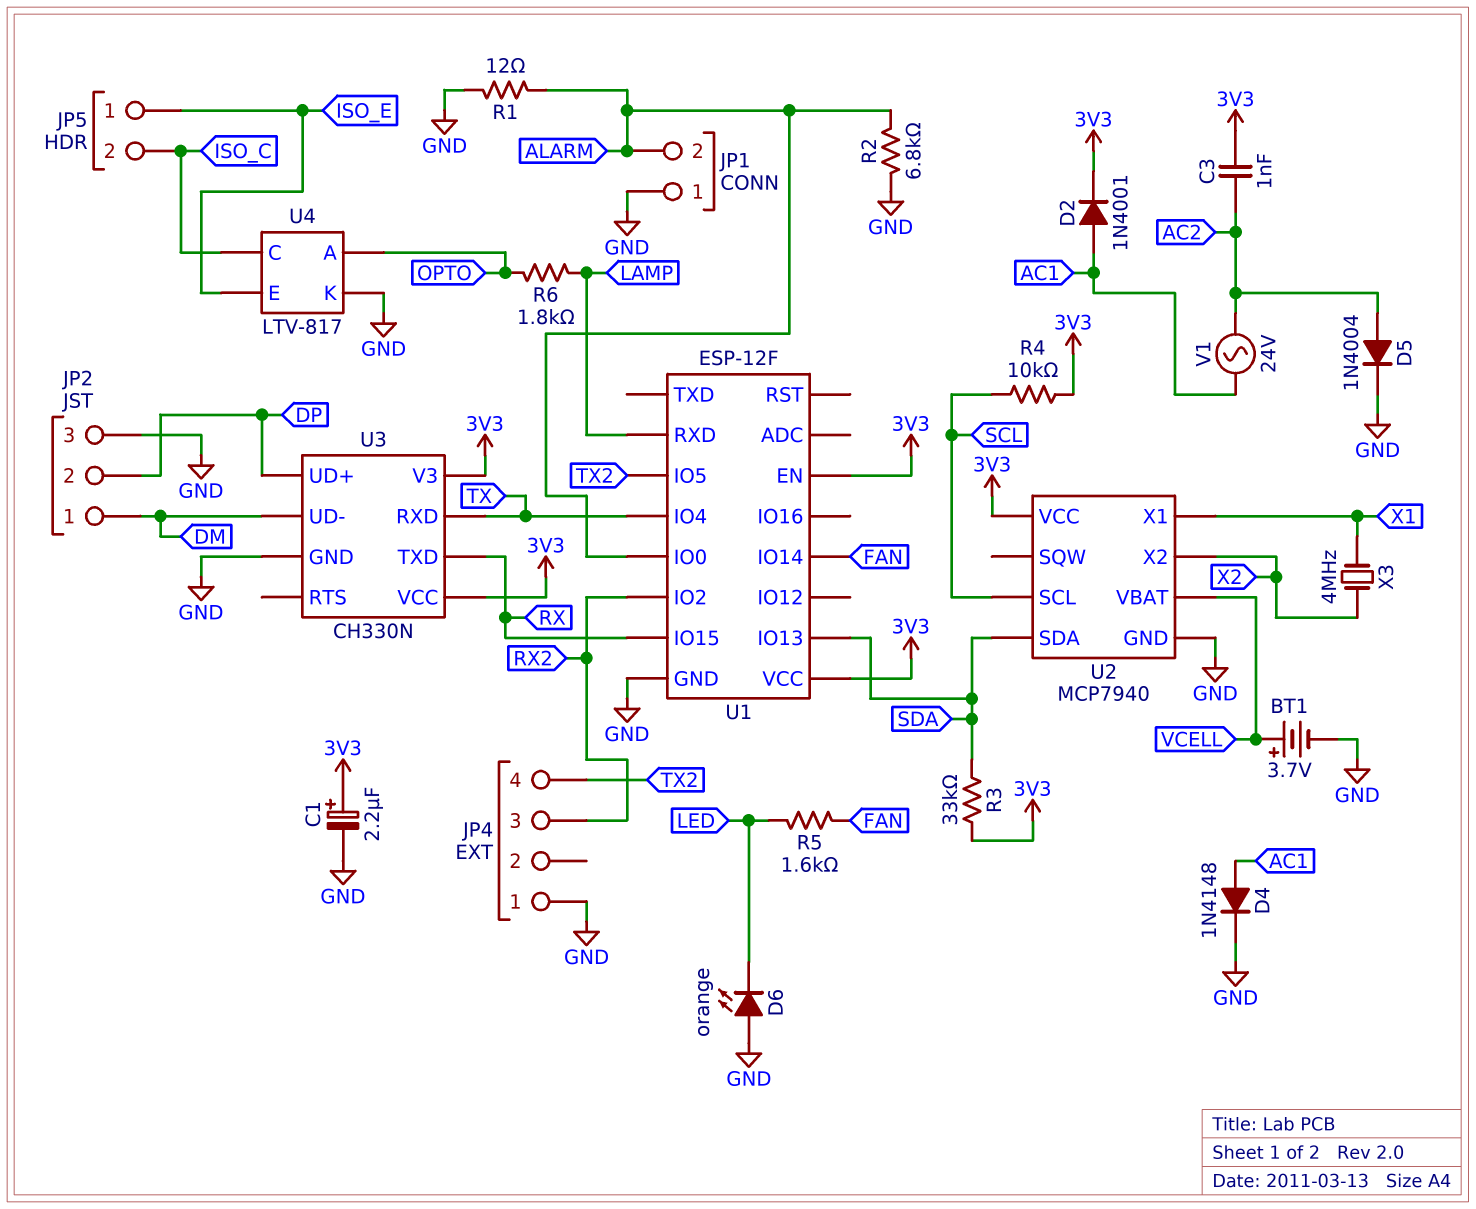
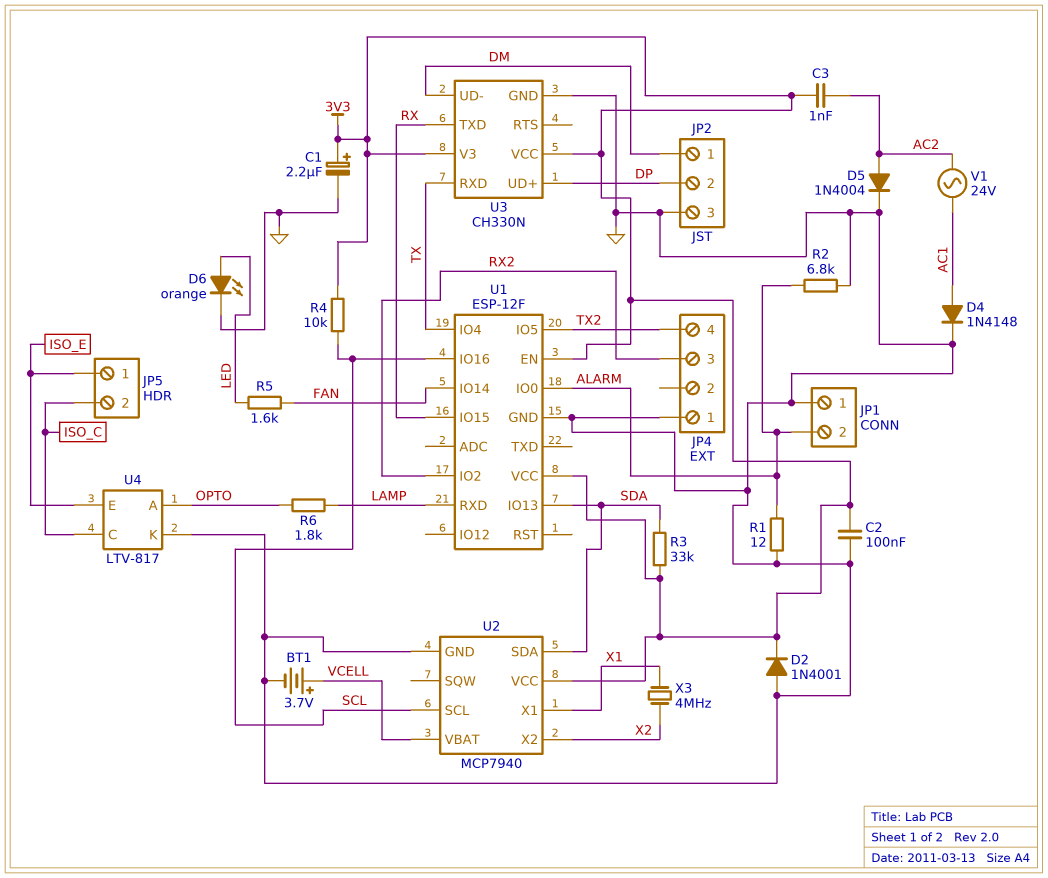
C2: none -> 100nF (3V3, GND)
D2: diode 1N4001 (A AC1, K 3V3) -> diode 1N4001 (A GND, K 3V3)
D6: LED orange (A GND, K LED) -> LED orange (A LED, K GND)
U1 pin IO16: none -> SCL

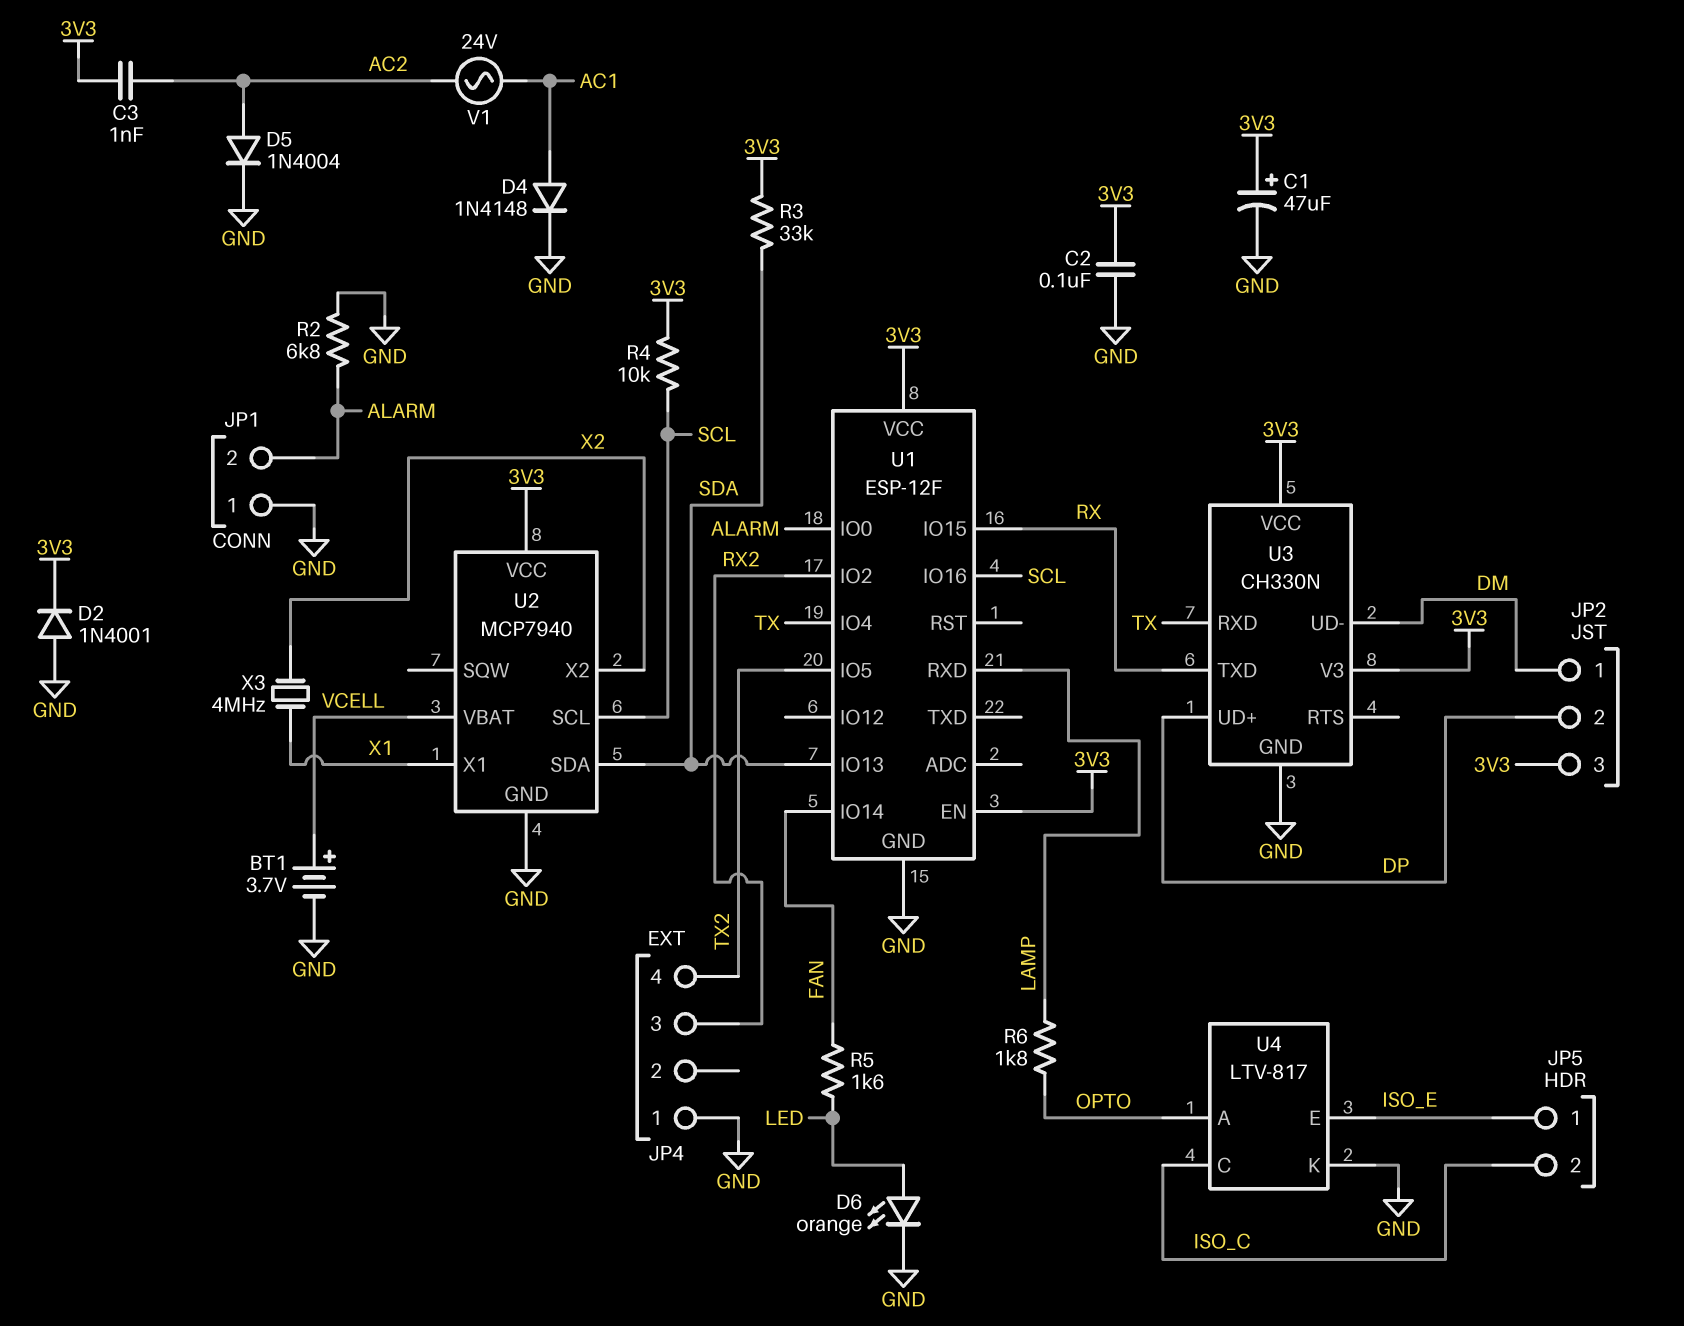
C1: 2.2uF (plus 3V3, minus GND) -> 47uF (plus 3V3, minus GND)
JP2 pin 3: GND -> 3V3
R1: 12 (ALARM, GND) -> none

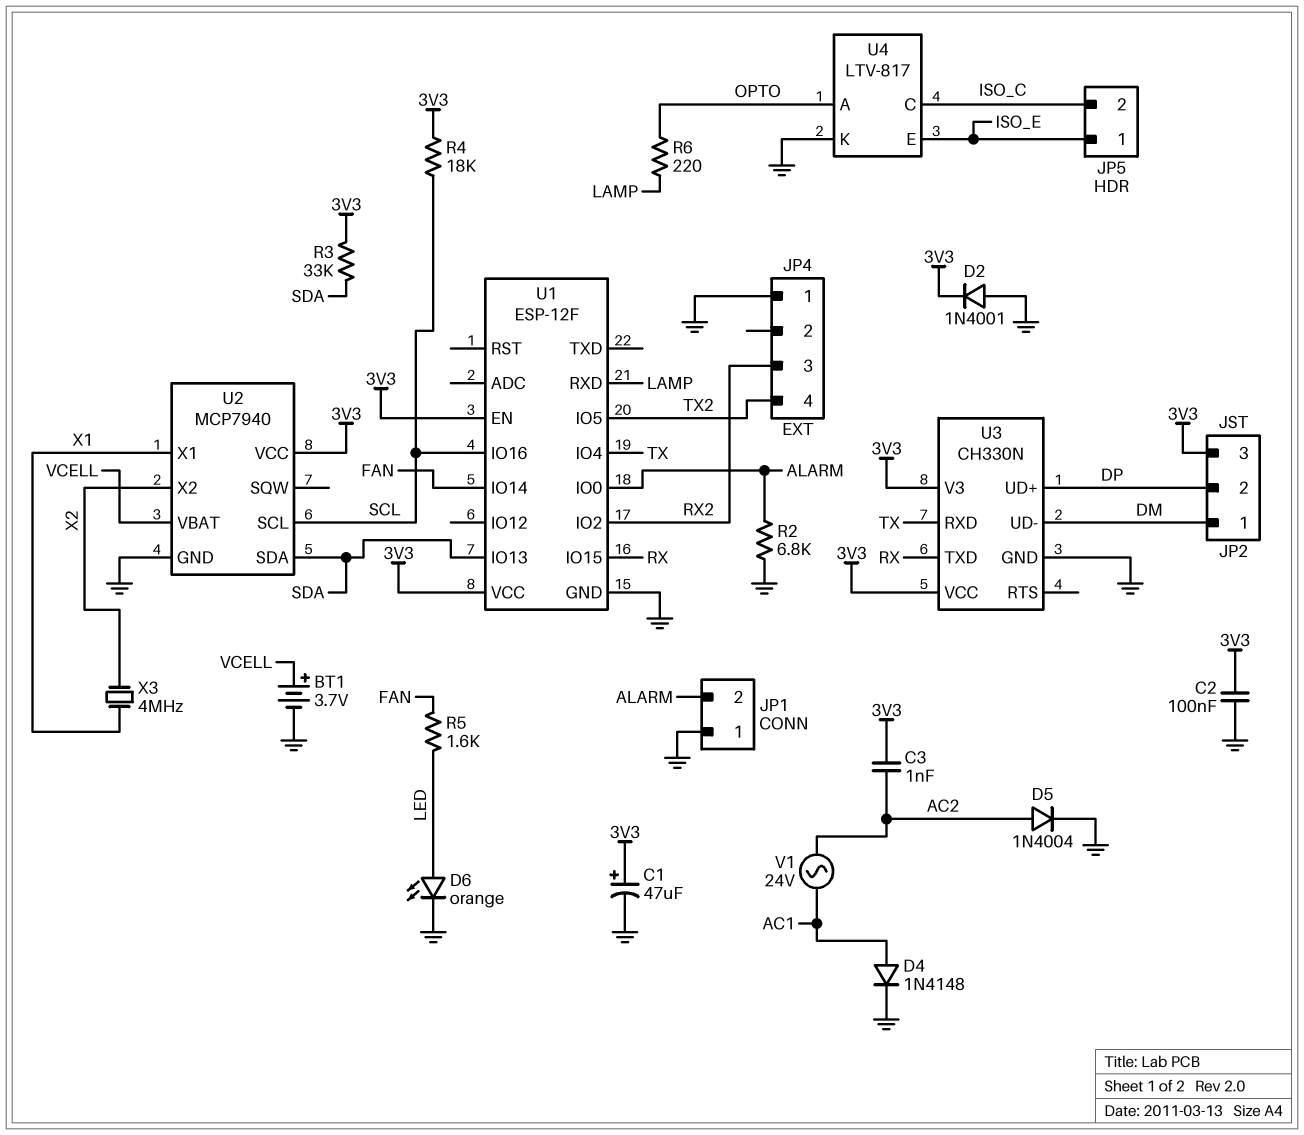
R4: 10k (3V3, SCL) -> 18k (3V3, SCL)
R6: 1.8k (LAMP, OPTO) -> 220 (LAMP, OPTO)

